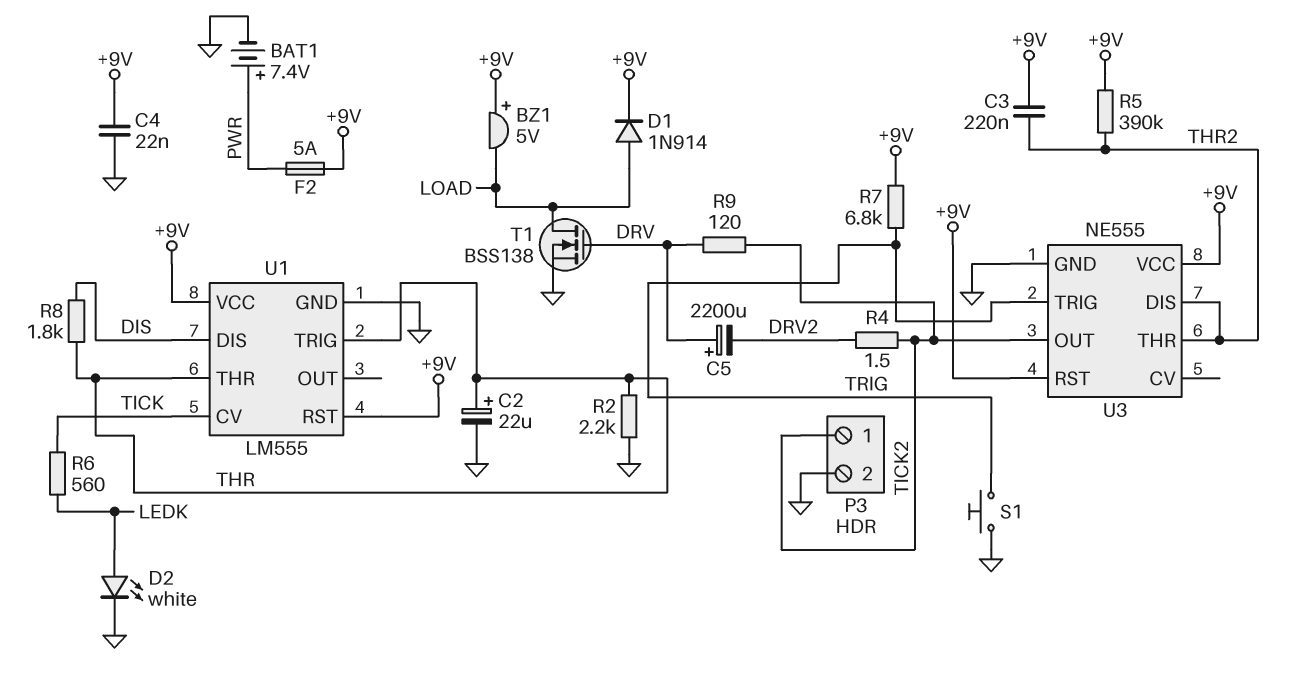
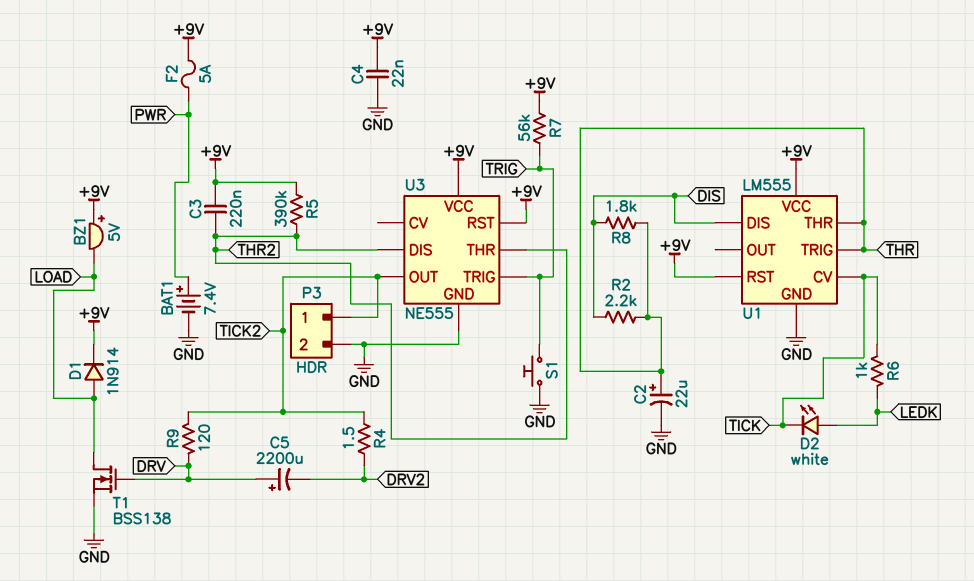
D2: LED white (A LEDK, K GND) -> LED white (A LEDK, K TICK)
R2: 2.2k (GND, THR) -> 2.2k (DIS, THR)
R6: 560 (LEDK, TICK) -> 1k (LEDK, TICK)
R7: 6.8k (+9V, TRIG) -> 56k (+9V, TRIG)

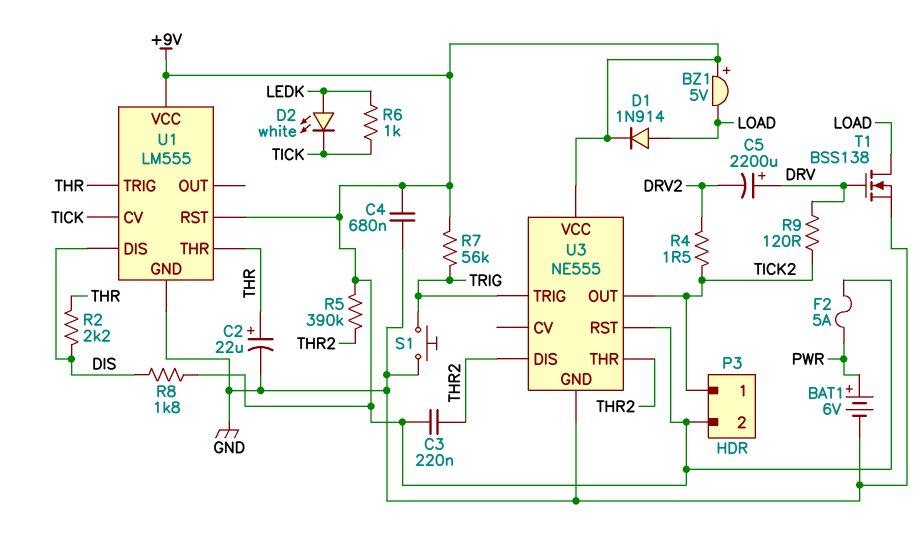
BAT1: 7.4V (plus PWR, minus GND) -> 6V (plus PWR, minus GND)
C4: 22nF (+9V, GND) -> 680nF (+9V, GND)
P3 pin 2: GND -> +9V
R8: 1.8k (DIS, THR) -> 1.8k (+9V, DIS)

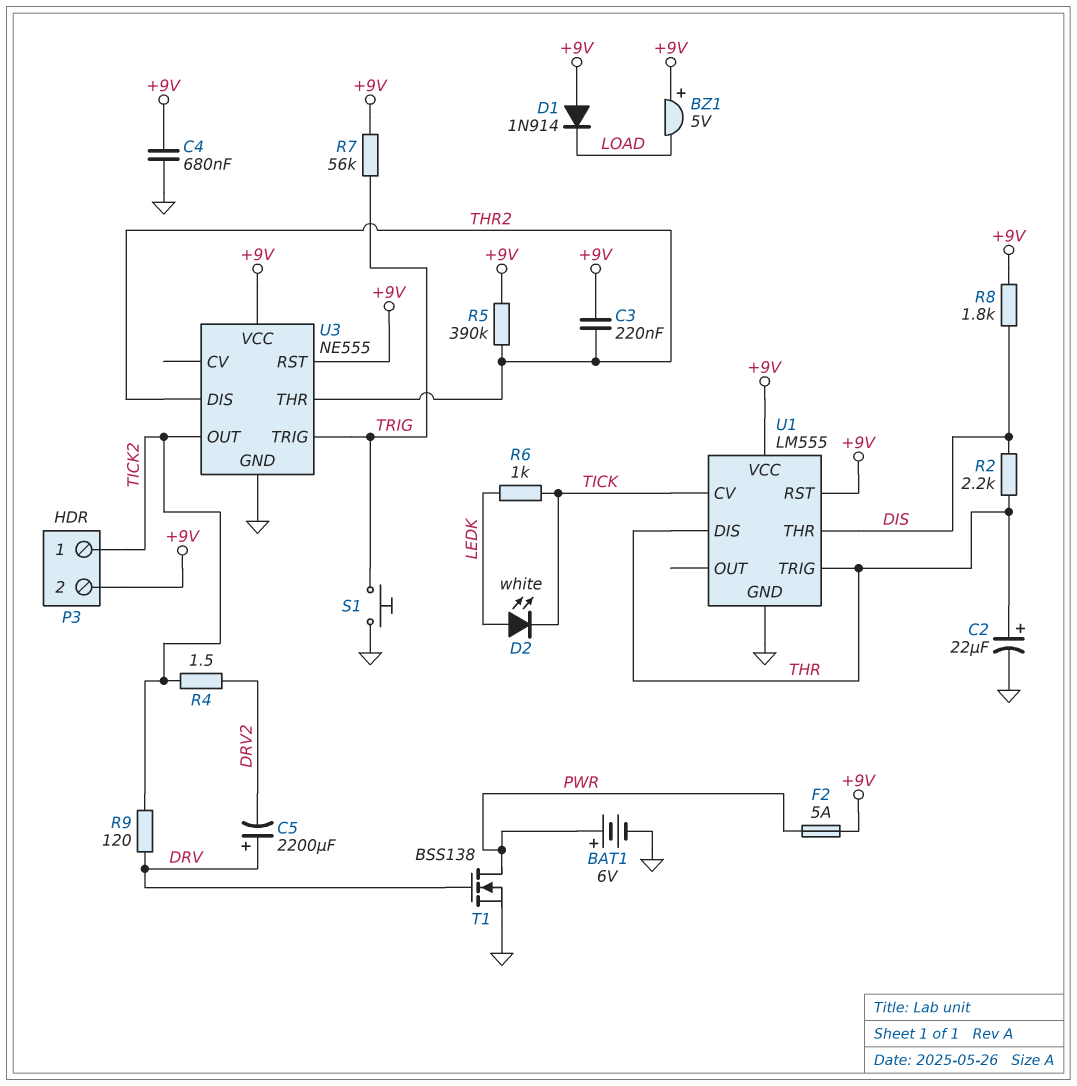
D1: diode 1N914 (A LOAD, K +9V) -> diode 1N914 (A +9V, K LOAD)
T1: NMOS BSS138 (G DRV, D LOAD, S GND) -> NMOS BSS138 (G DRV, D PWR, S GND)
U1 pin DIS: DIS -> THR
U1 pin THR: THR -> DIS

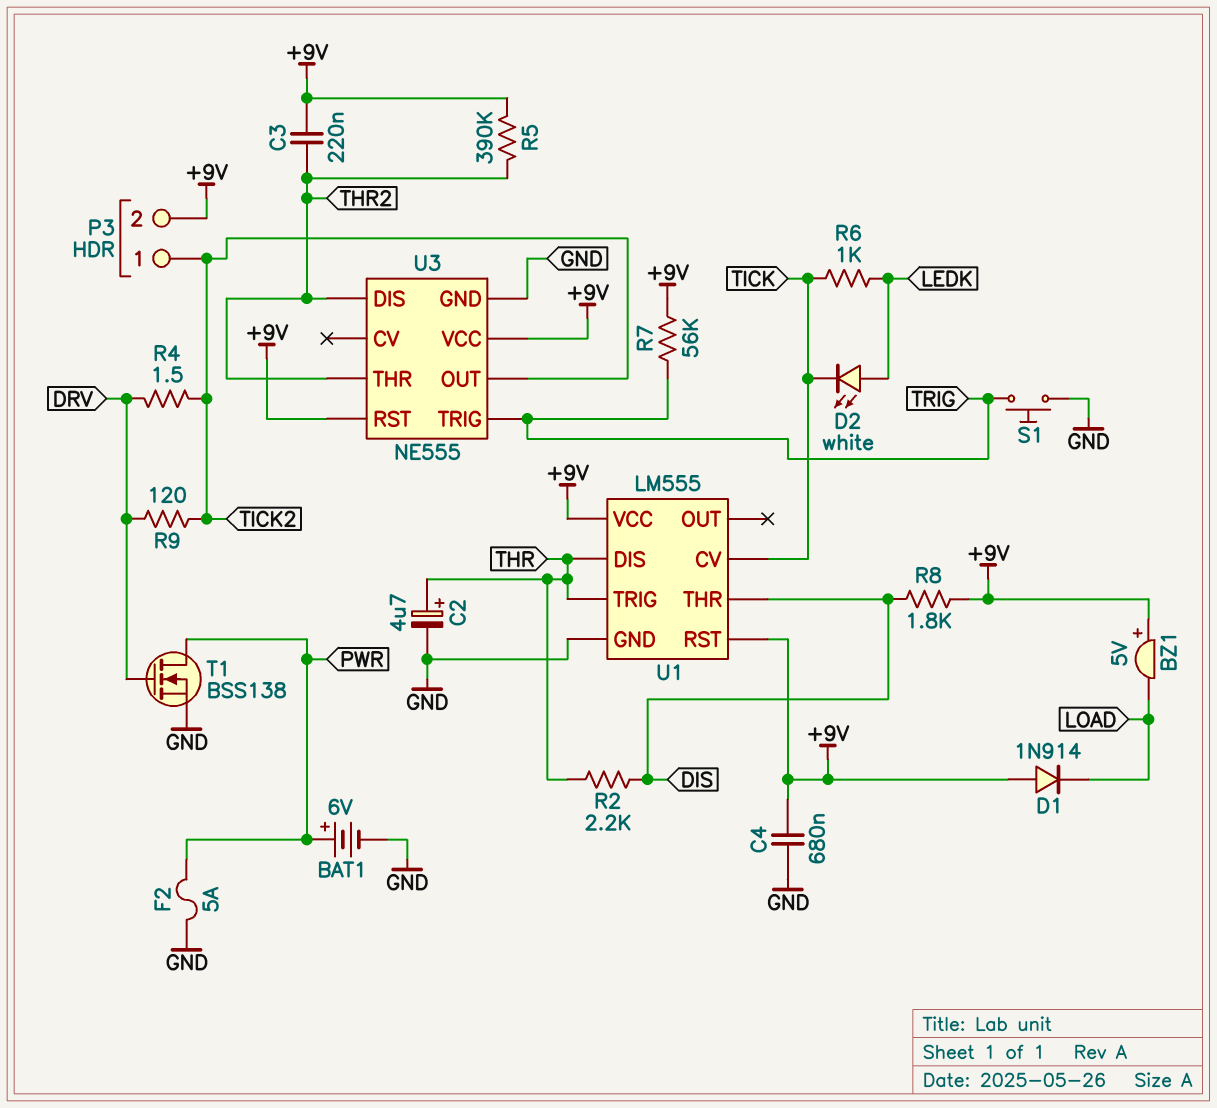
C2: 22uF (plus THR, minus GND) -> 4.7uF (plus THR, minus GND)
C5: 2200uF (plus DRV, minus DRV2) -> none
F2: 5A (+9V, PWR) -> 5A (GND, PWR)
R4: 1.5 (DRV2, TICK2) -> 1.5 (DRV, TICK2)

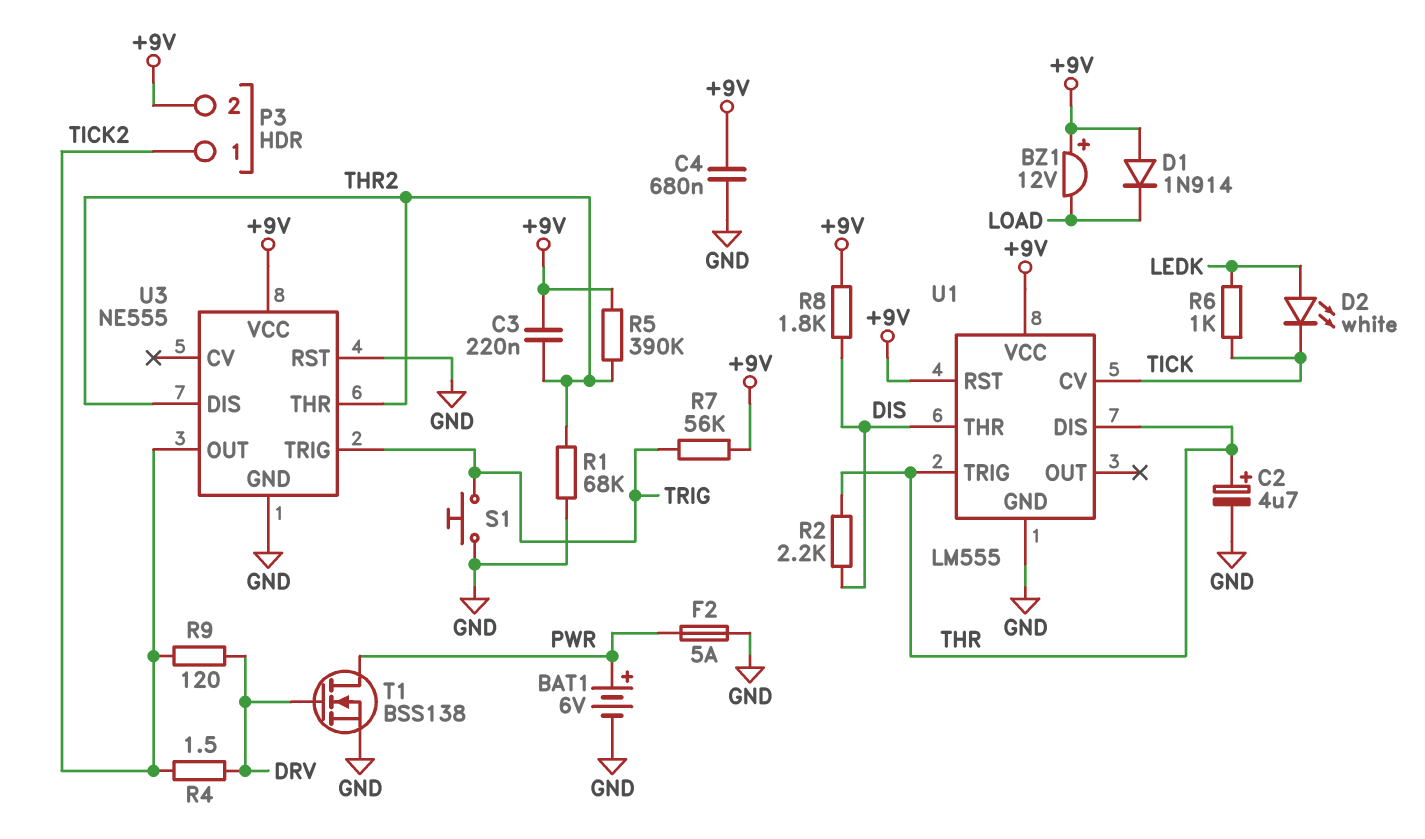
BZ1: buzzer 5V (plus +9V, minus LOAD) -> buzzer 12V (plus +9V, minus LOAD)
R1: none -> 68k (GND, THR2)
U3 pin RST: +9V -> GND

